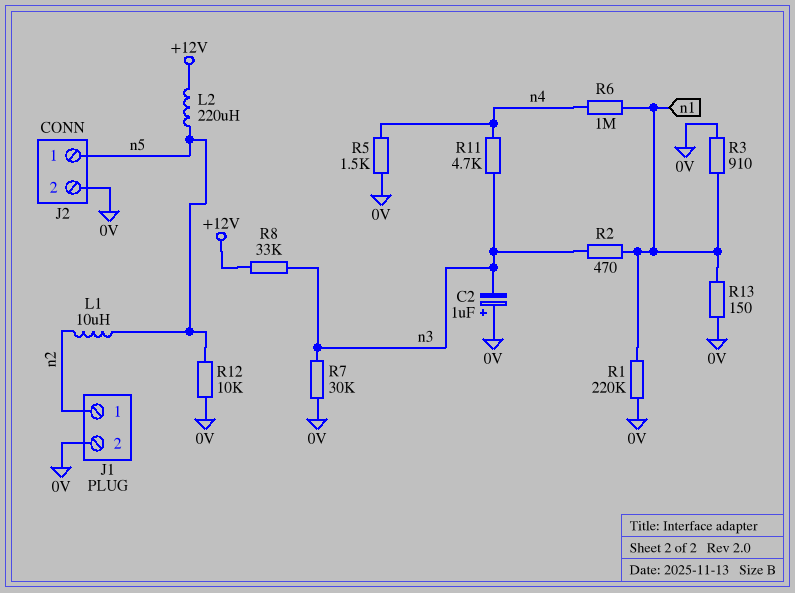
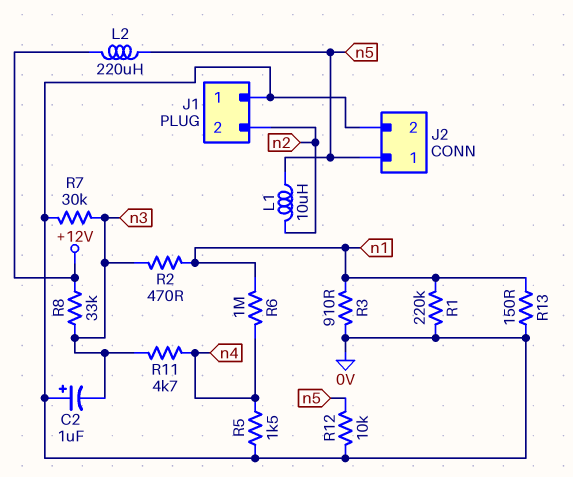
J1 pin 1: n2 -> 0V
J1 pin 2: 0V -> n2

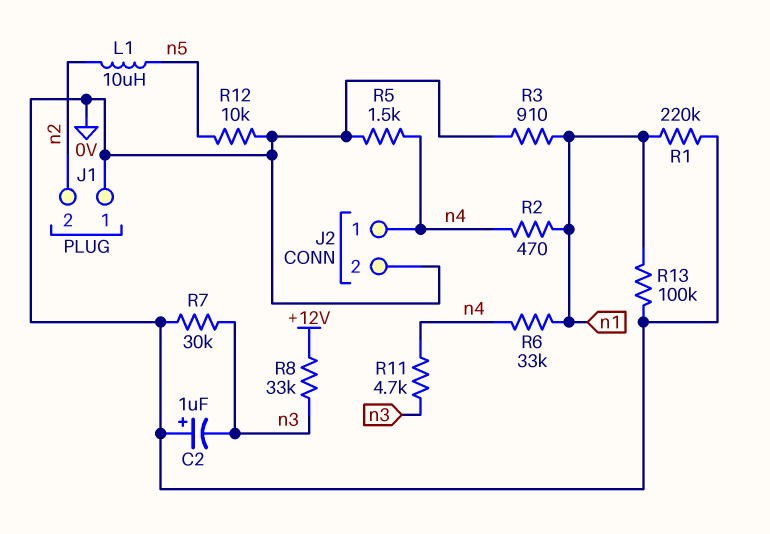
J2 pin 1: n5 -> n4
L2: 220uH (+12V, n5) -> none
R2: 470 (n1, n3) -> 470 (n1, n4)
R6: 1M (n1, n4) -> 33k (n1, n4)
R13: 150 (0V, n1) -> 100k (0V, n1)

